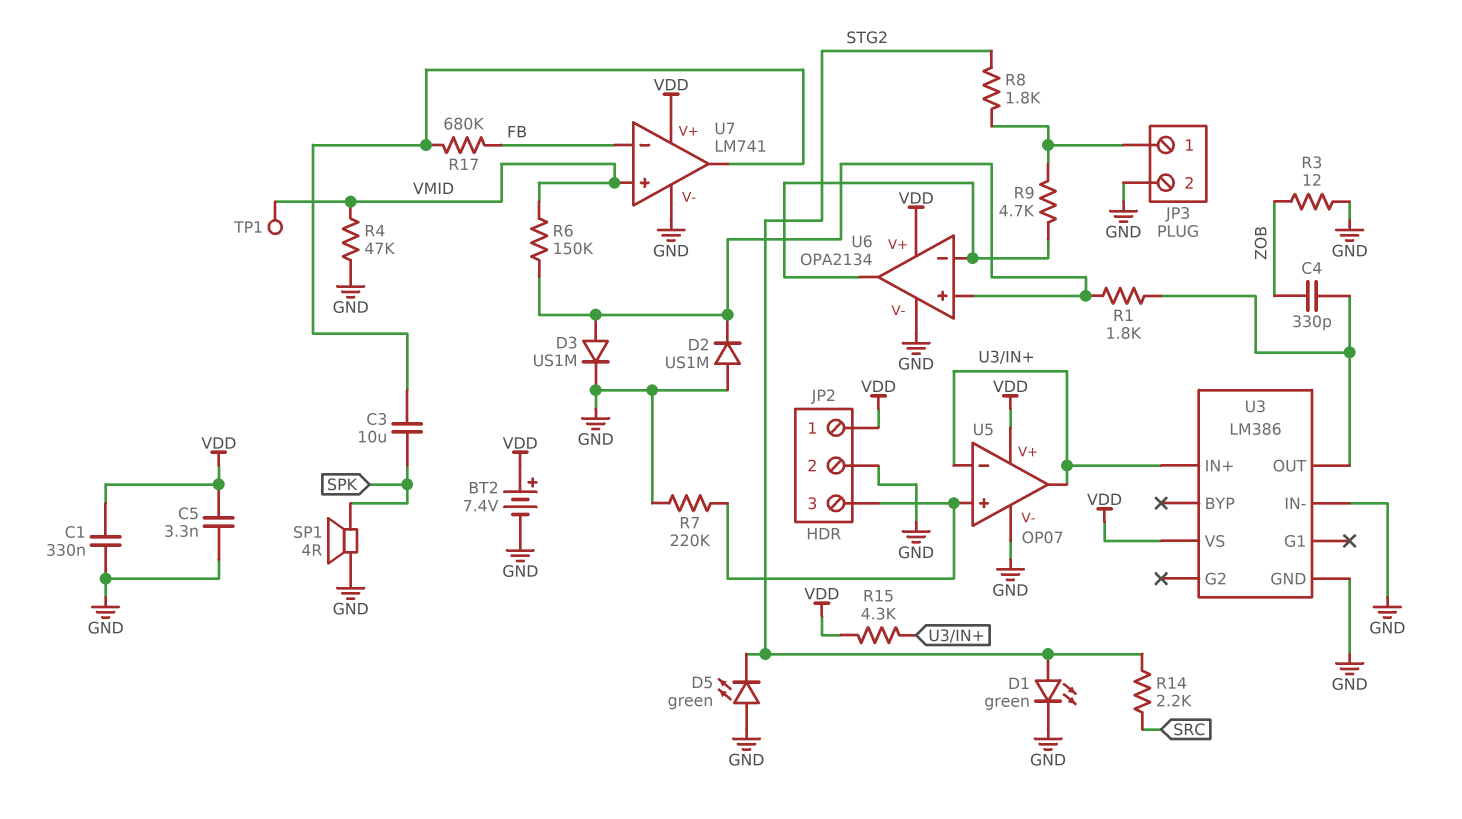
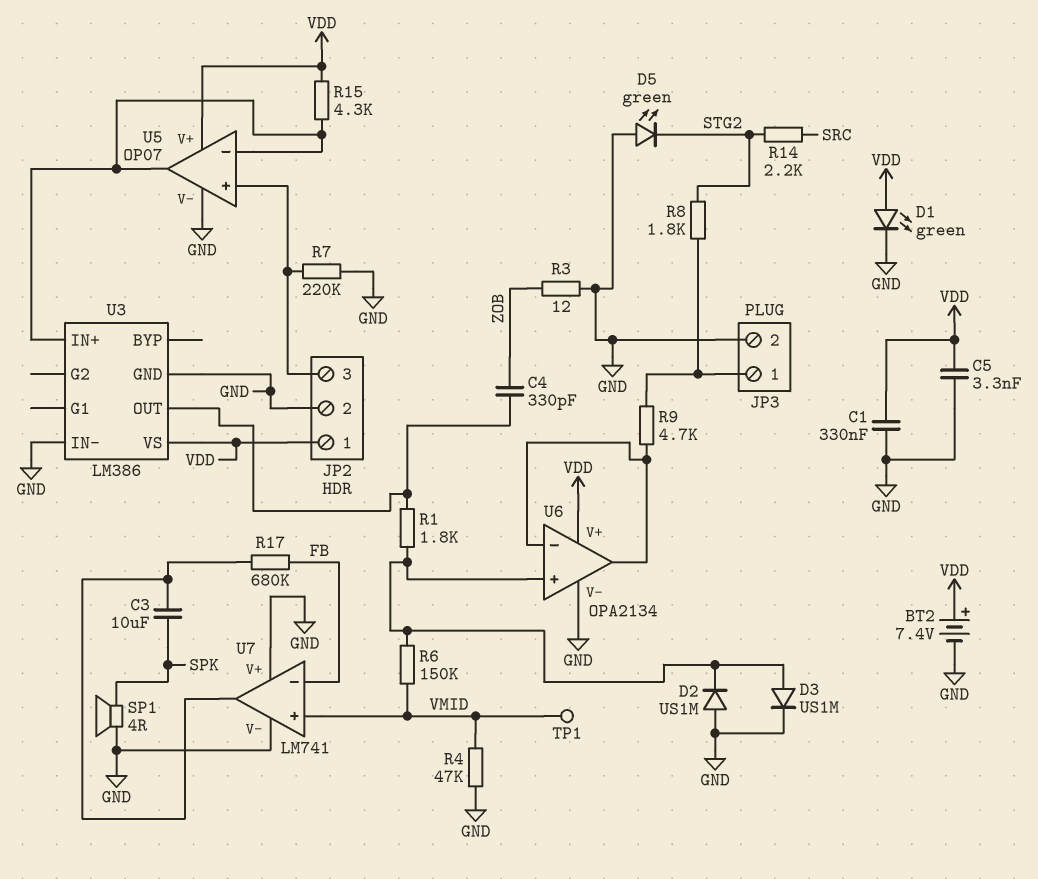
D1: LED green (A STG2, K GND) -> LED green (A VDD, K GND)
U7 pin V+: VDD -> GND

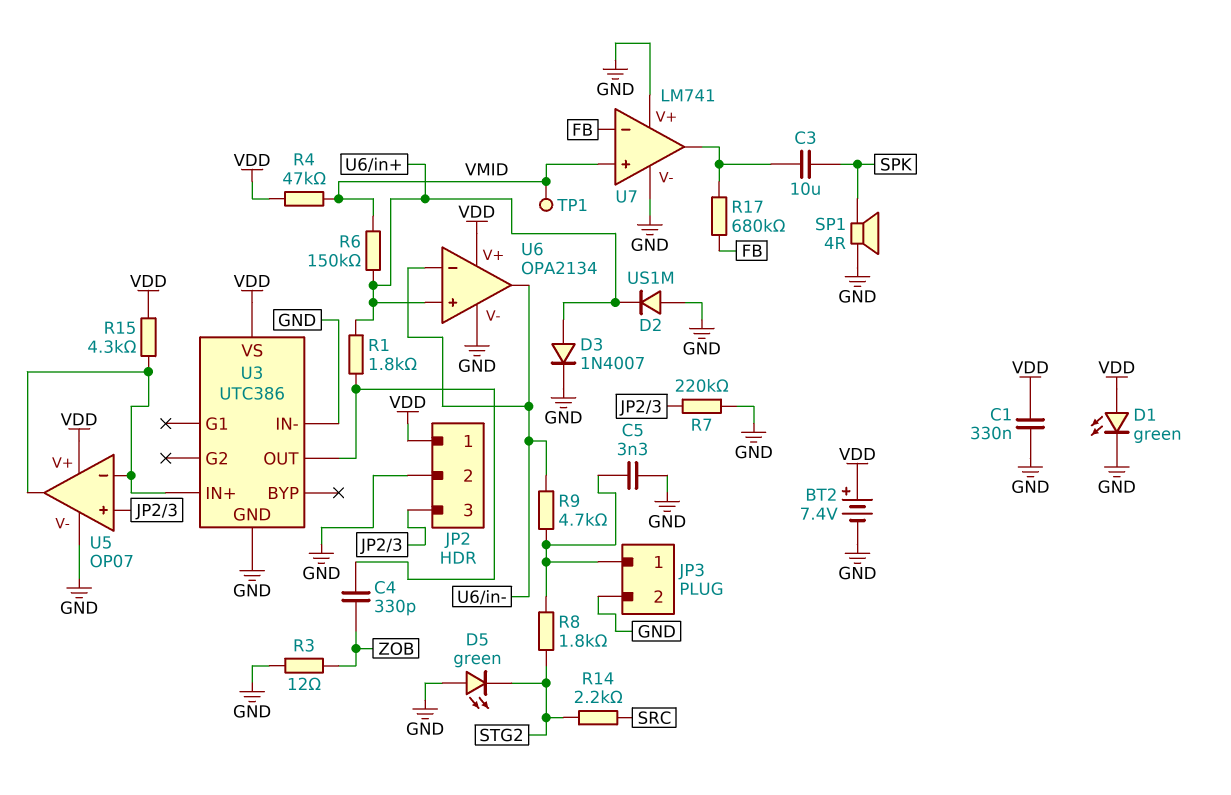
C5: 3.3nF (GND, VDD) -> 3.3nF (GND, JP3/1)
D3: diode US1M (A U6/in+, K GND) -> diode 1N4007 (A U6/in+, K GND)
R4: 47k (GND, VMID) -> 47k (VDD, VMID)
U3: LM386 -> UTC386

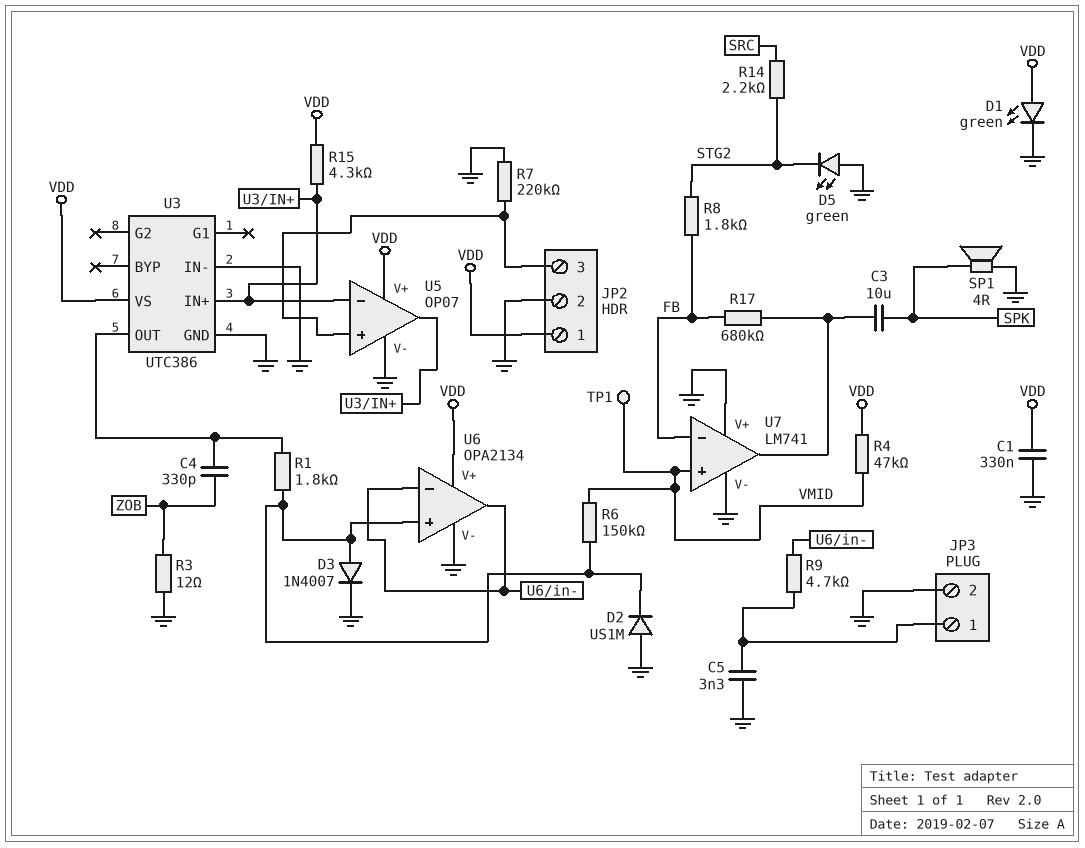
BT2: 7.4V (plus VDD, minus GND) -> none
R8: 1.8k (JP3/1, STG2) -> 1.8k (FB, STG2)

